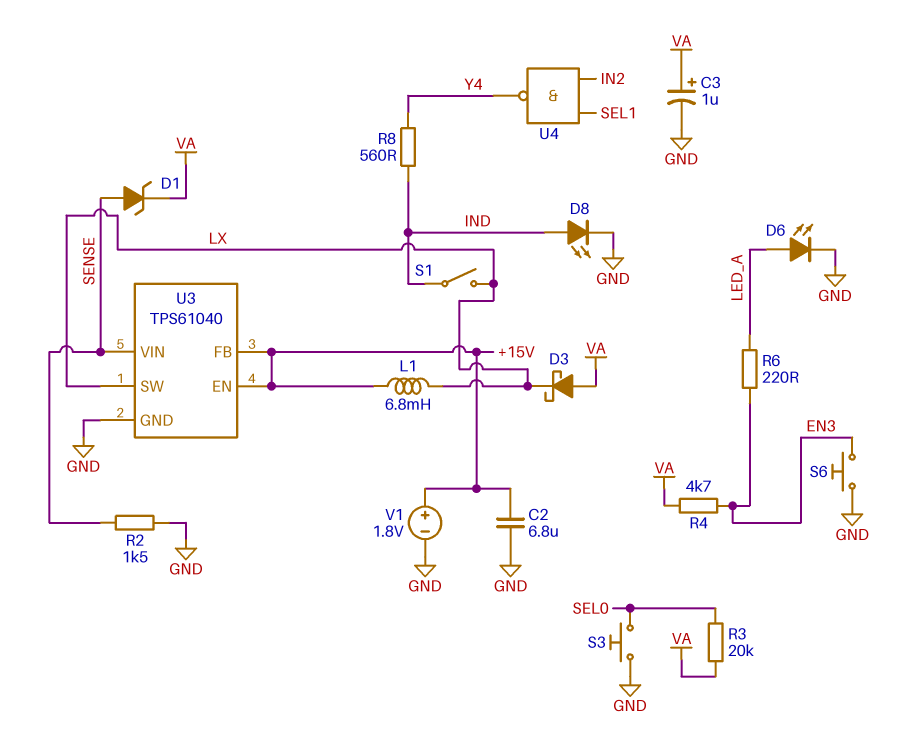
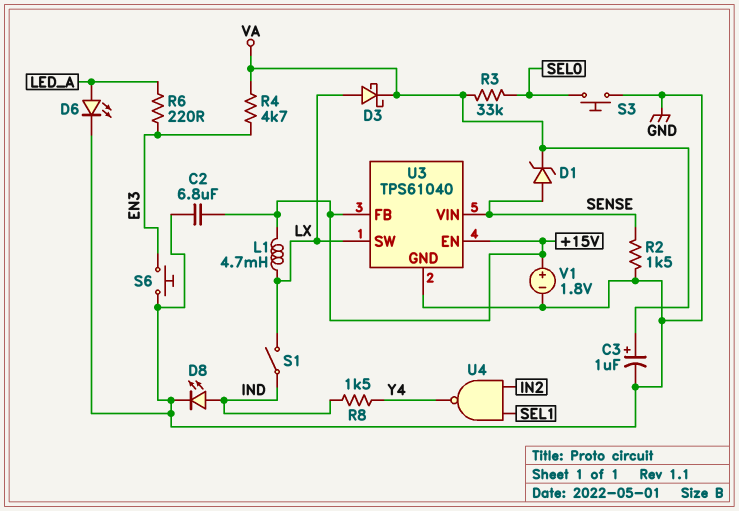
D3: schottky (A VA, K LX) -> schottky (A LX, K VA)
L1: 6.8mH (+15V, LX) -> 4.7mH (+15V, LX)
R3: 20k (SEL0, VA) -> 33k (SEL0, VA)
R8: 560 (IND, Y4) -> 1.5k (IND, Y4)

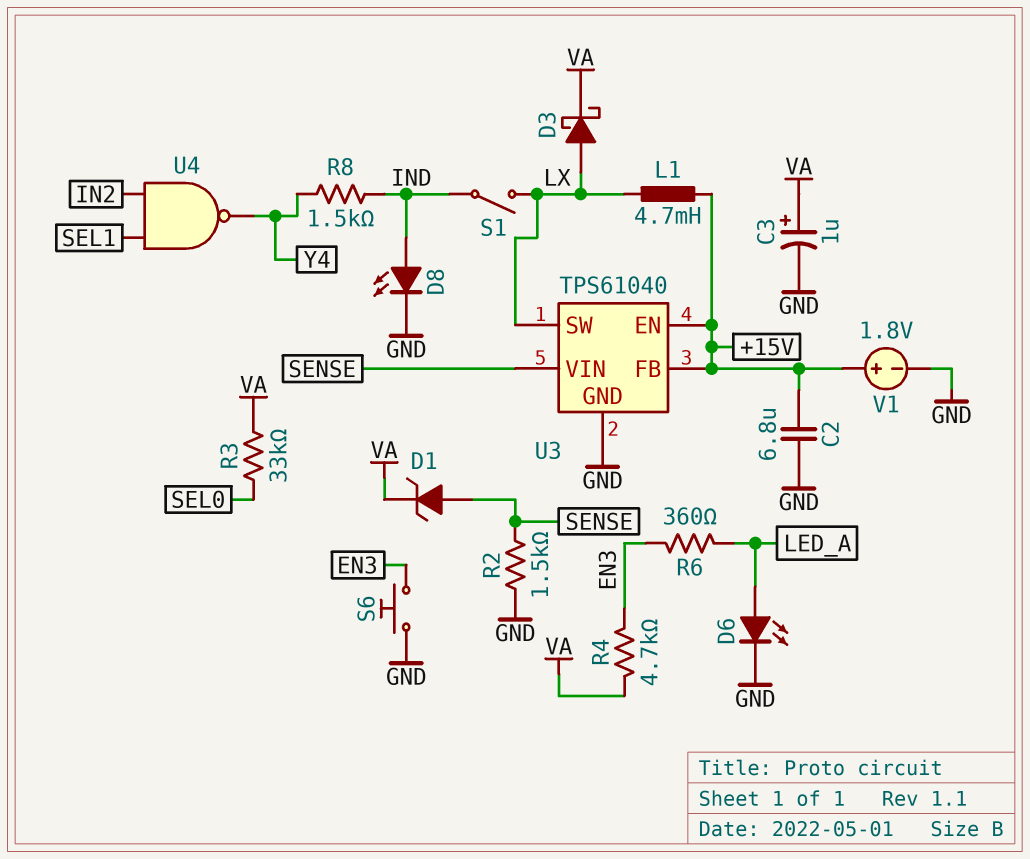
R6: 220 (EN3, LED_A) -> 360 (EN3, LED_A)
S3: button (GND, SEL0) -> none

